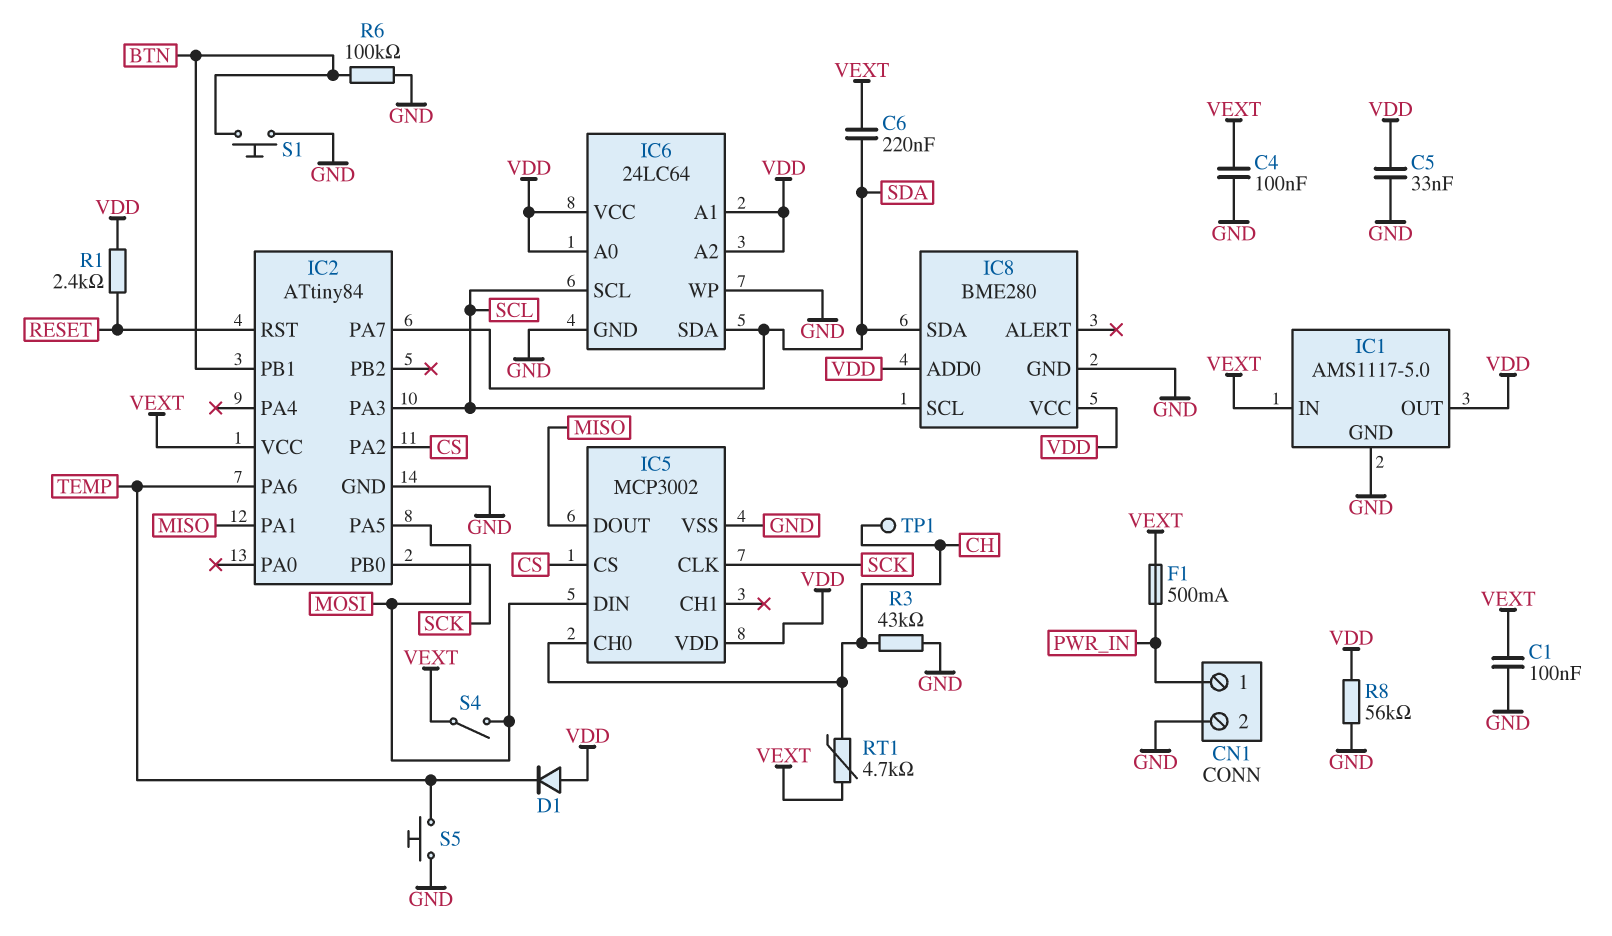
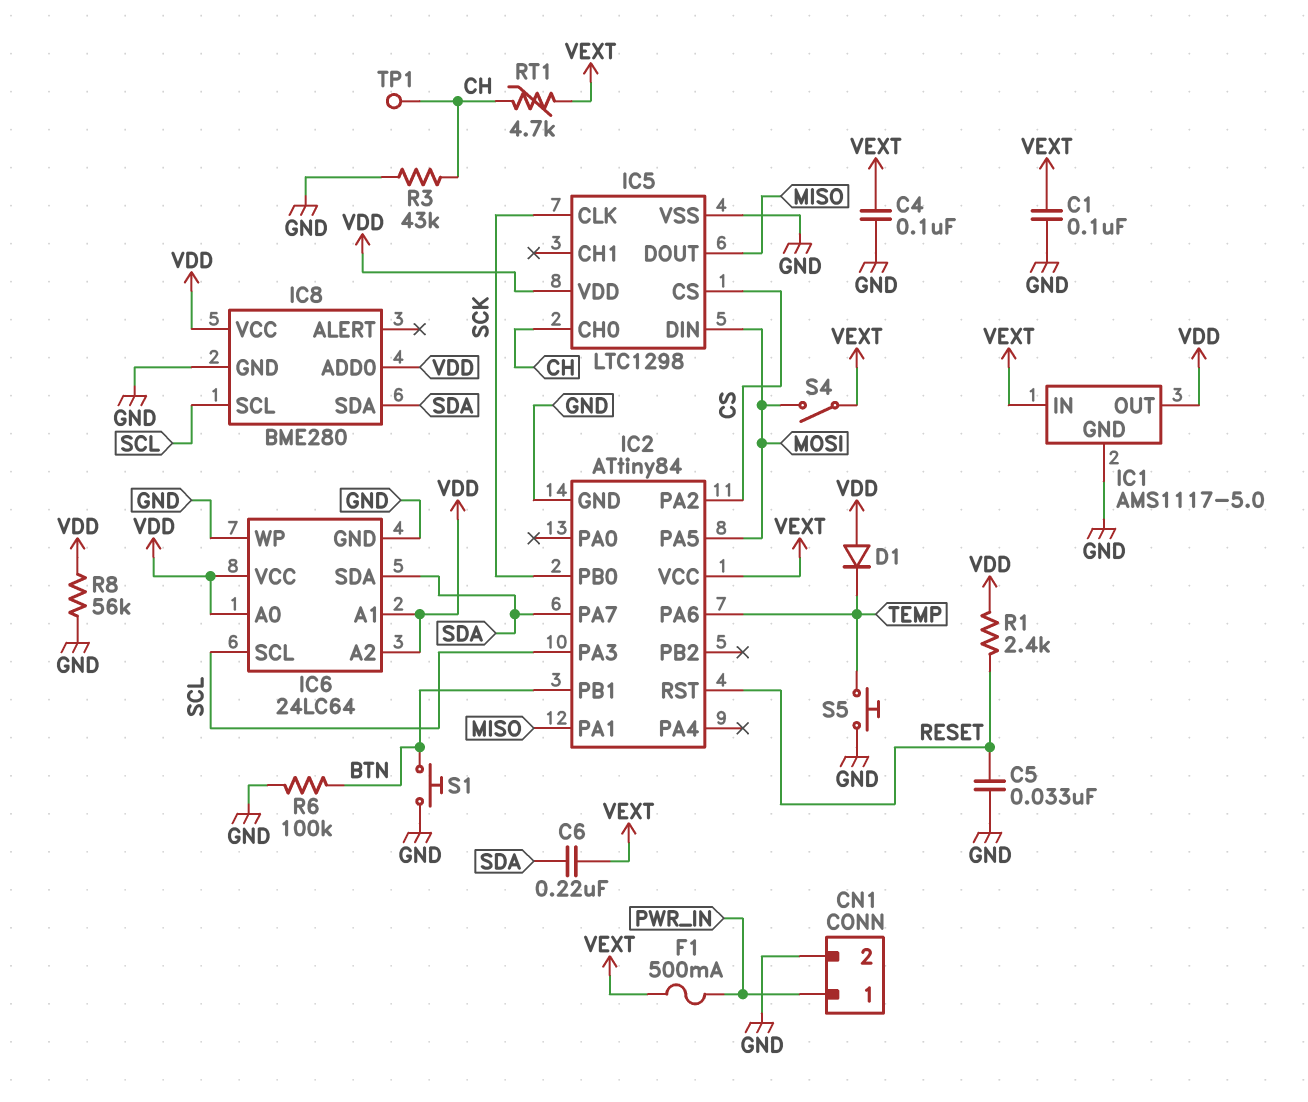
C5: 33nF (GND, VDD) -> 33nF (GND, RESET)
IC5: MCP3002 -> LTC1298

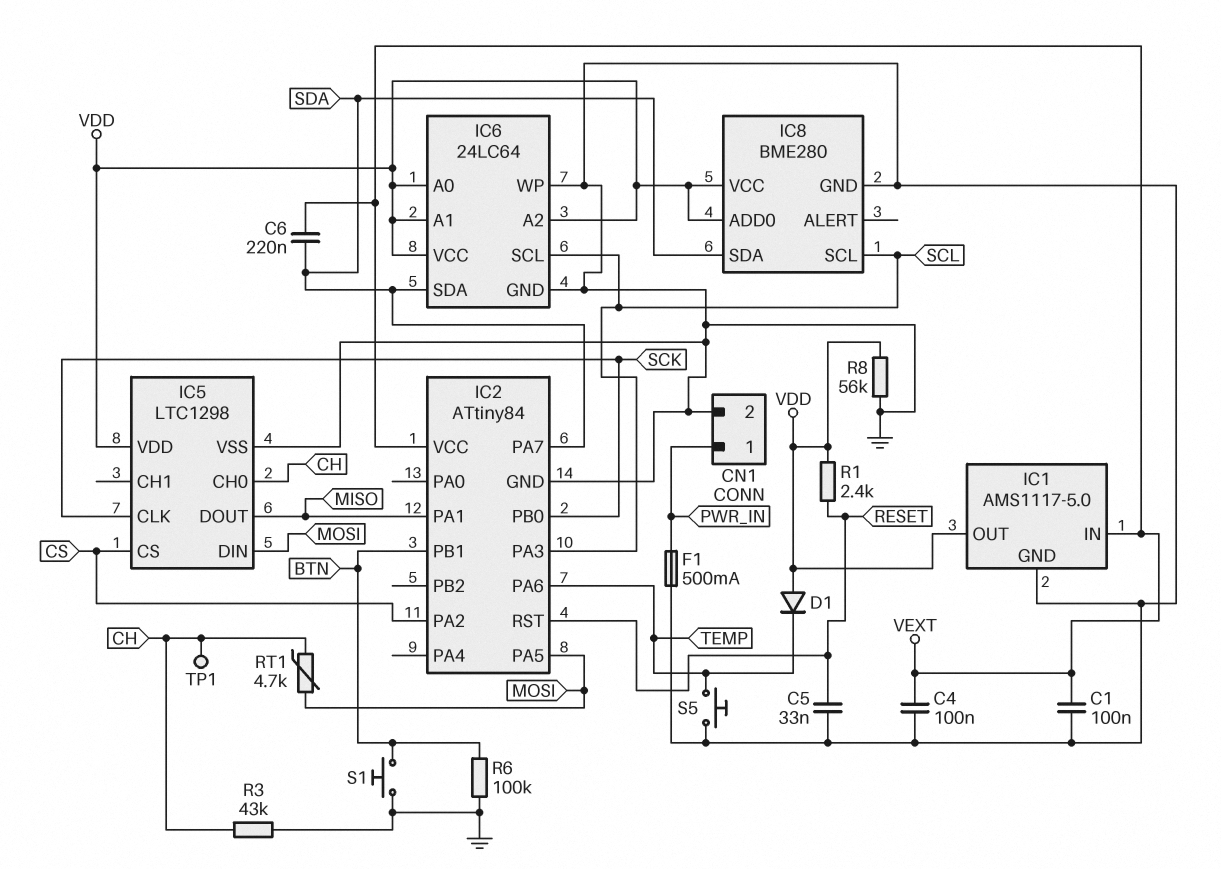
F1: 500mA (PWR_IN, VEXT) -> 500mA (GND, PWR_IN)
RT1: 4.7k (CH, VEXT) -> 4.7k (CH, MOSI)
S4: switch (MOSI, VEXT) -> none

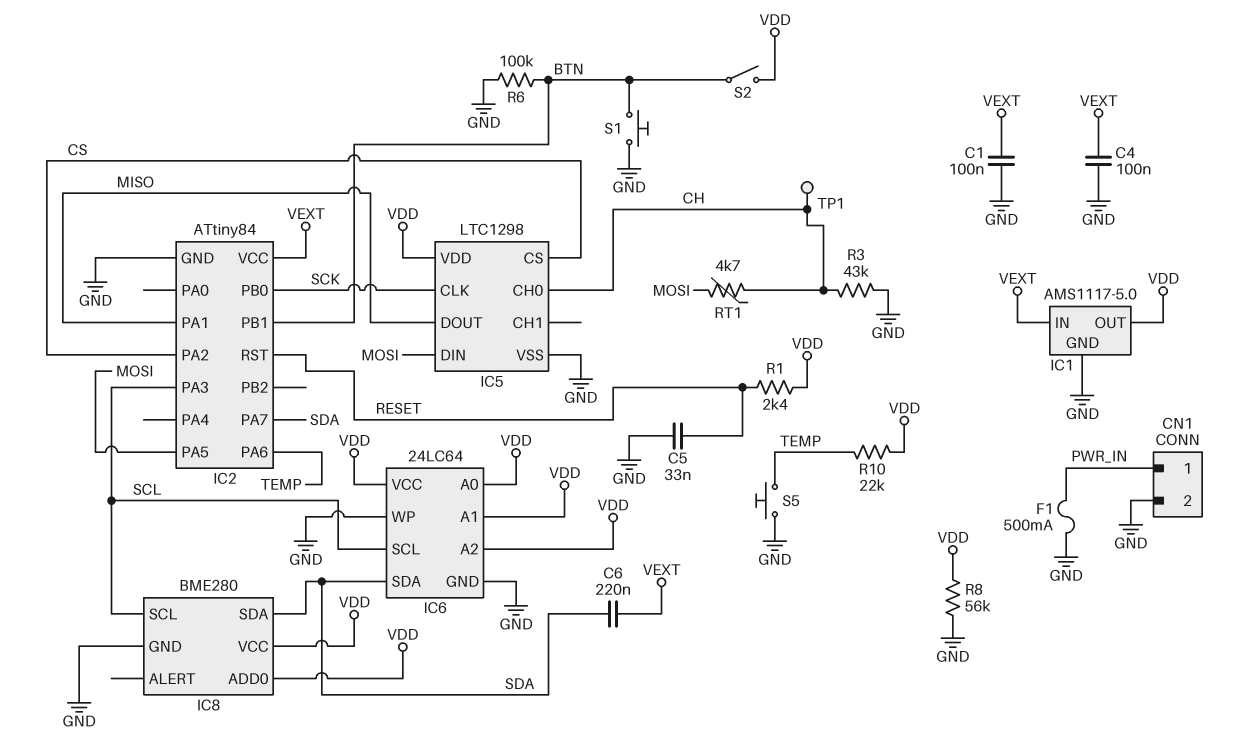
D1: diode (A VDD, K TEMP) -> none
R10: none -> 22k (TEMP, VDD)
S2: none -> switch (BTN, VDD)

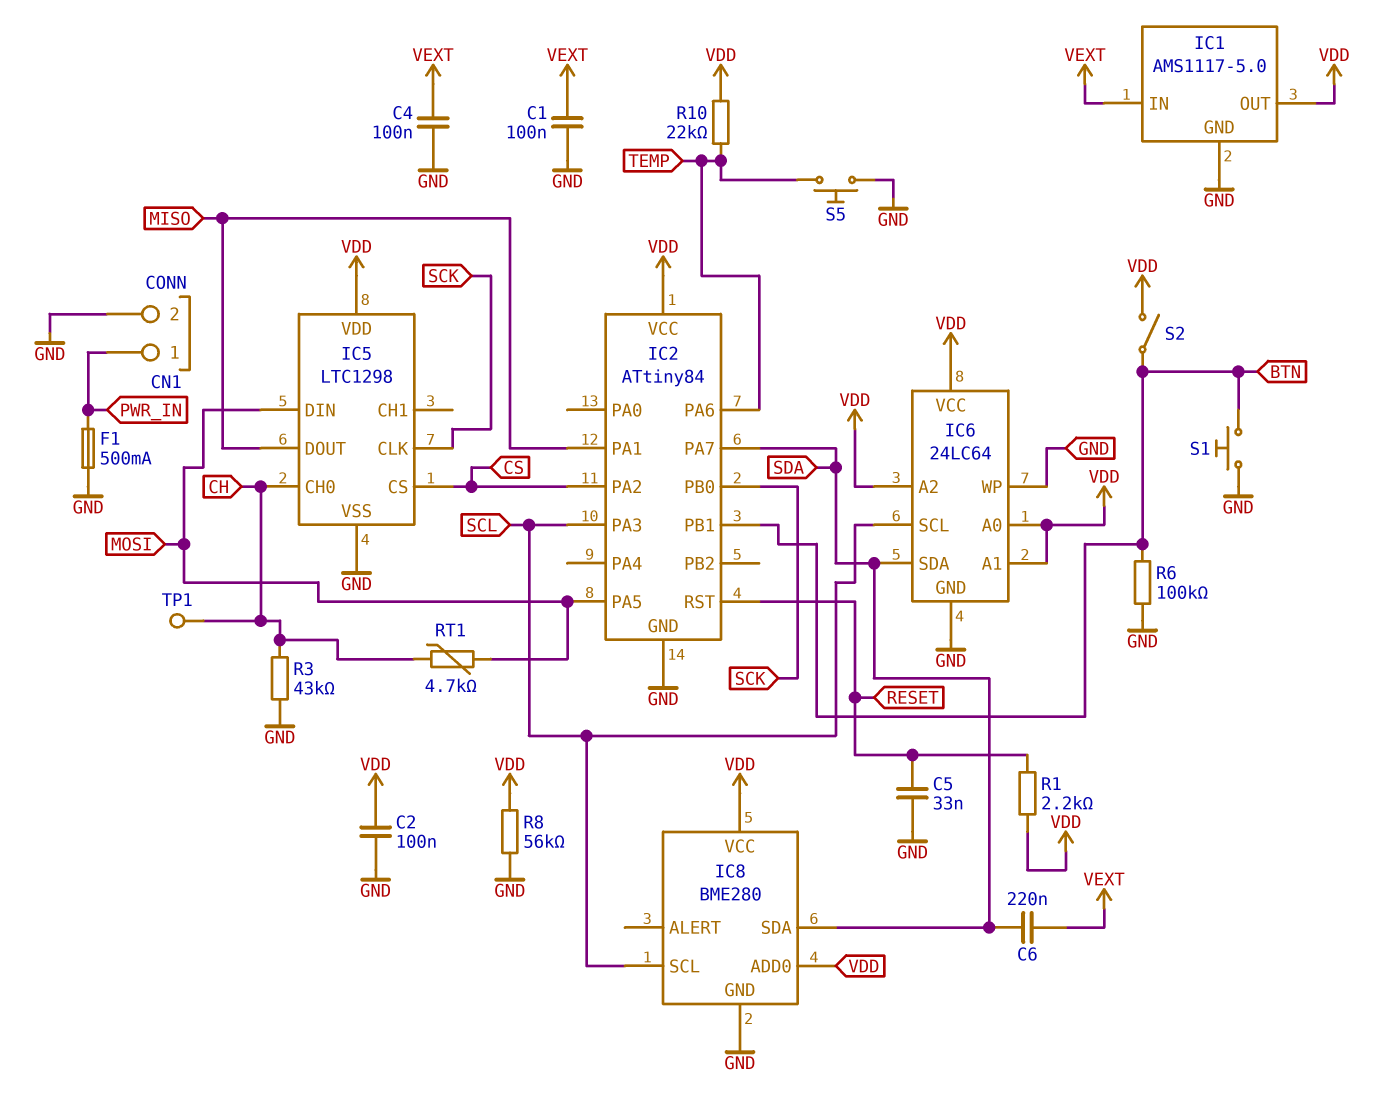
C2: none -> 100nF (GND, VDD)
IC2 pin VCC: VEXT -> VDD
R1: 2.4k (RESET, VDD) -> 2.2k (RESET, VDD)

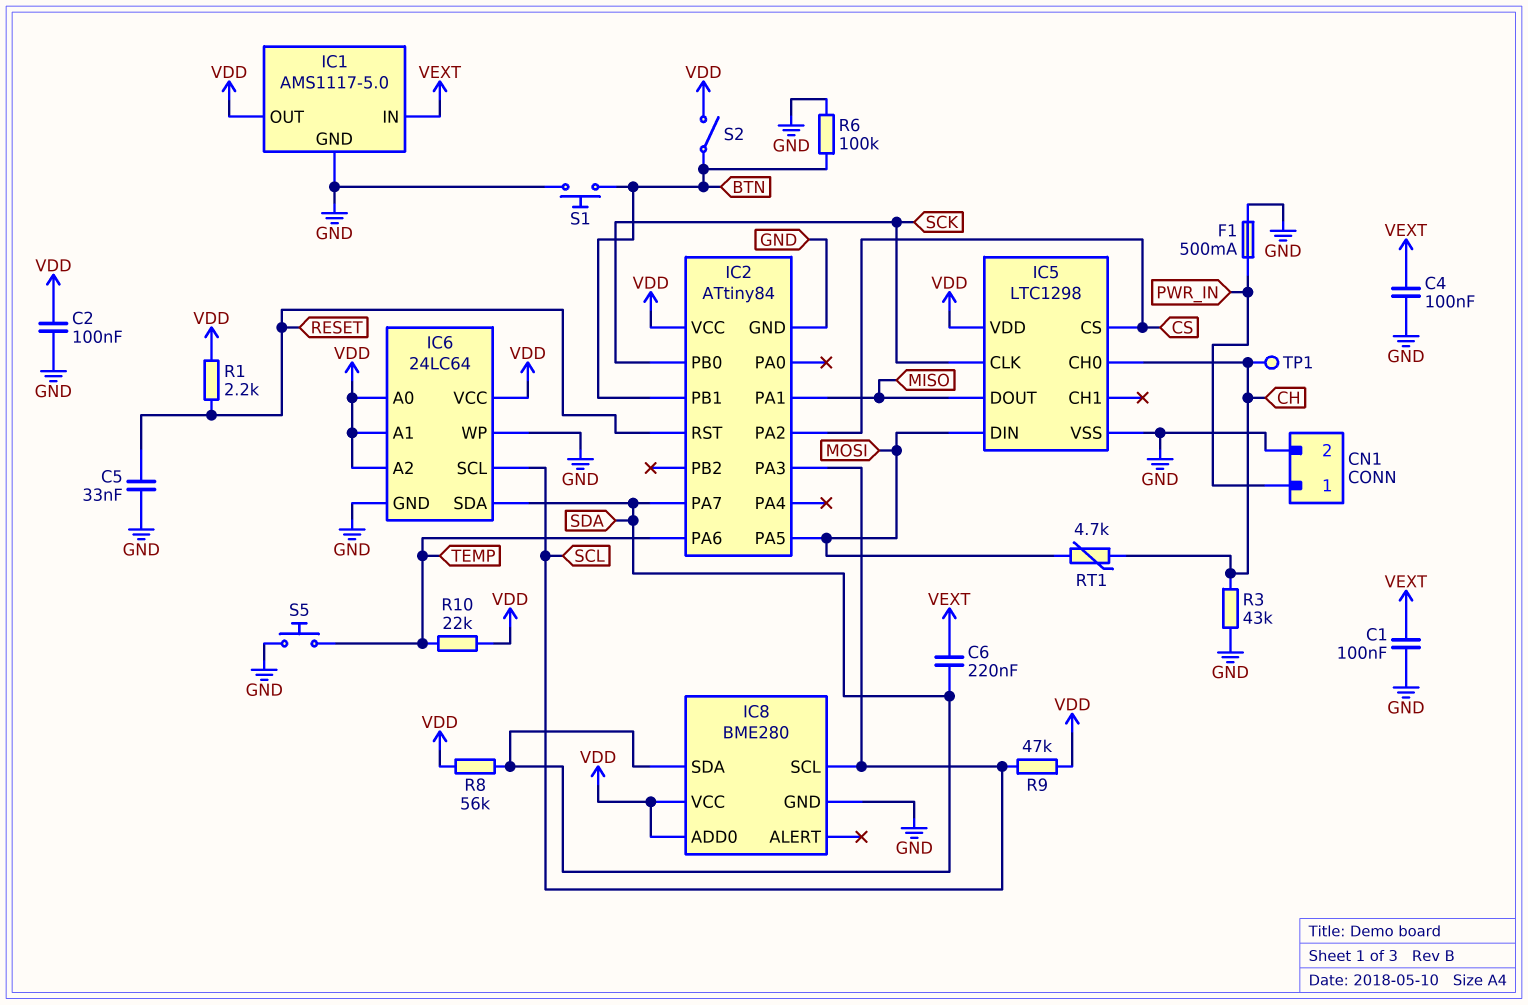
R8: 56k (GND, VDD) -> 56k (SDA, VDD)
R9: none -> 47k (SCL, VDD)

